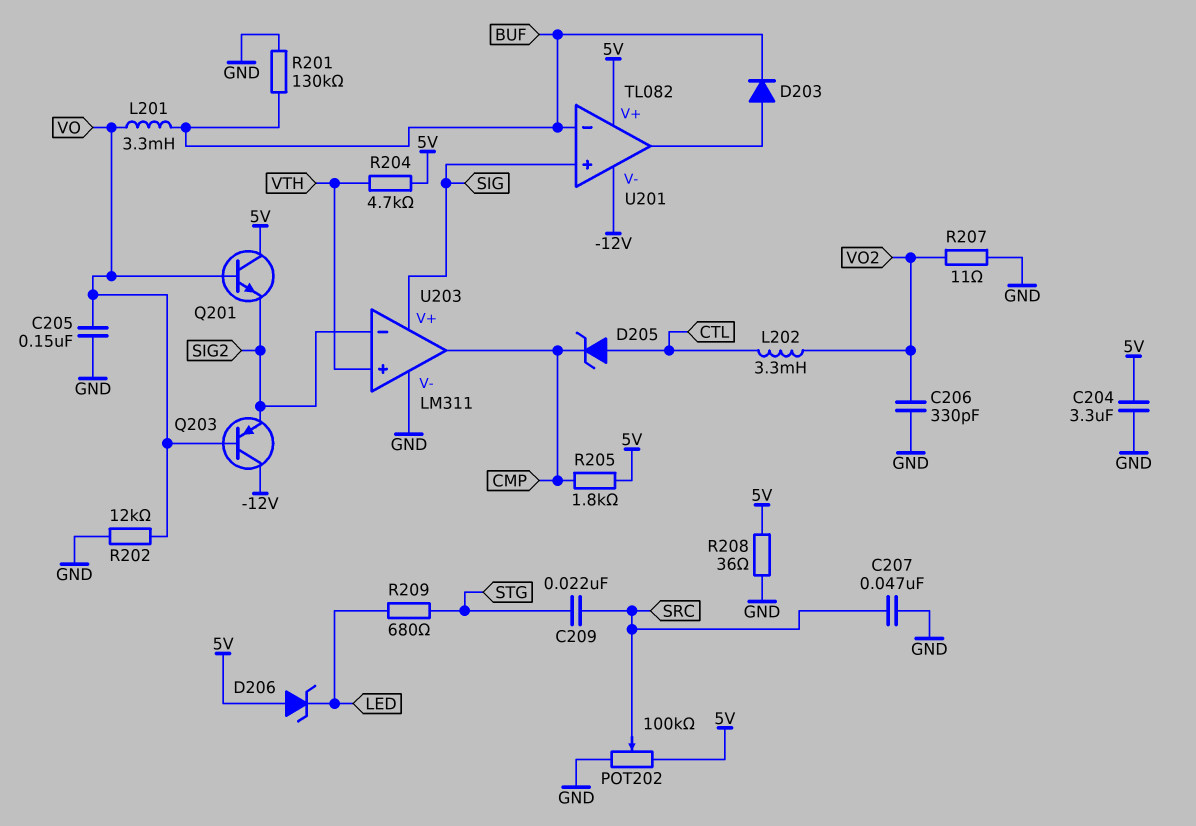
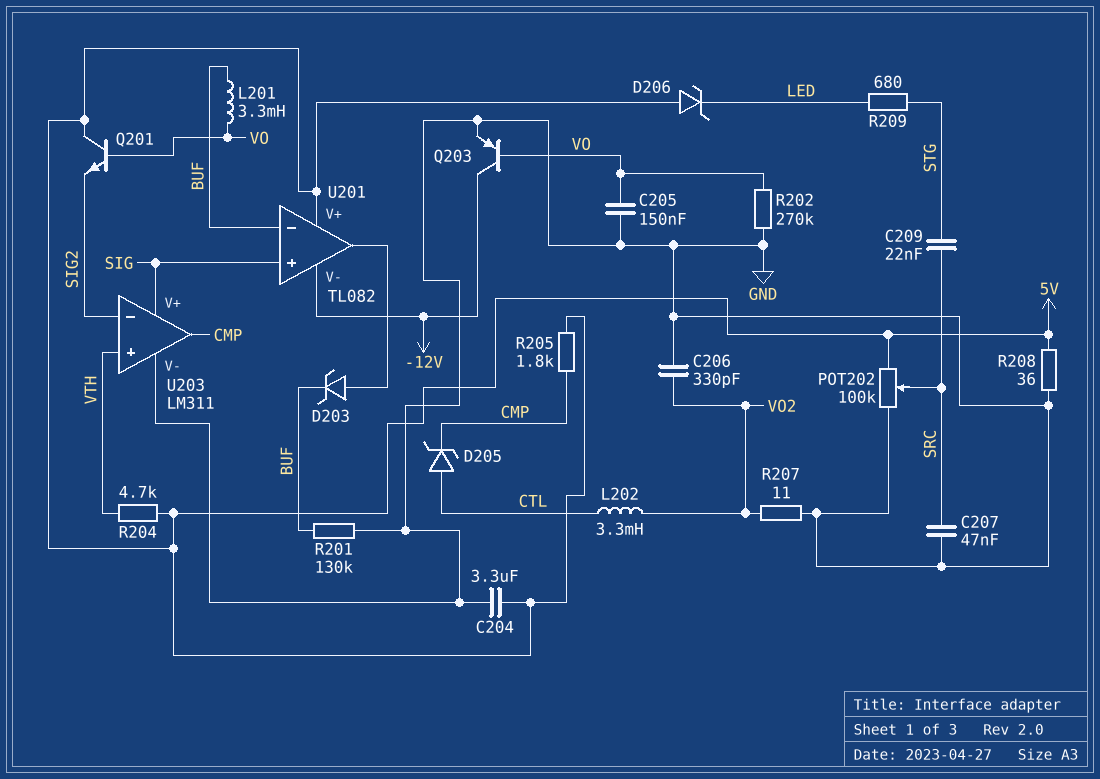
D203: diode (A U201/out, K BUF) -> zener (A U201/out, K BUF)
Q203: PNP (B VO, C -12V, E SIG2) -> PNP (B VO, C -12V, E GND)
R202: 12k (GND, VO) -> 270k (GND, VO)

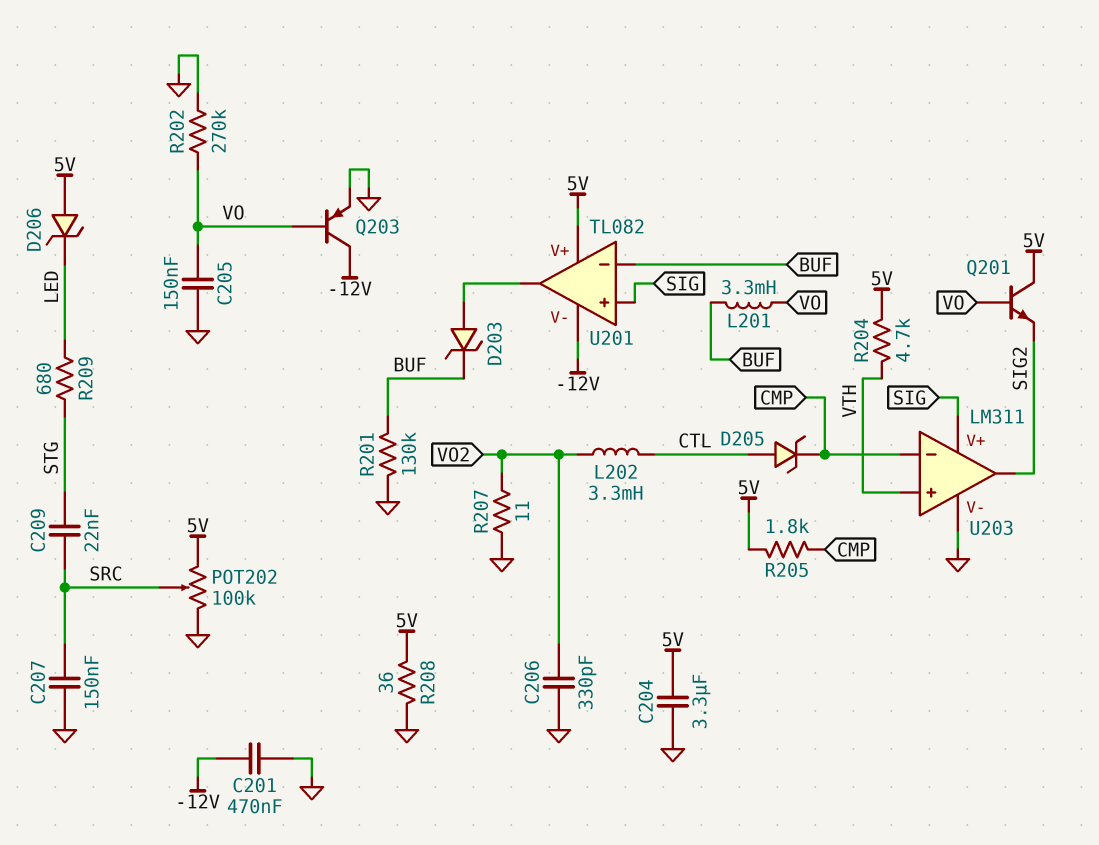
C201: none -> 470nF (-12V, GND)
C207: 47nF (GND, SRC) -> 150nF (GND, SRC)
U203 pin in-: SIG2 -> CMP
U203 pin out: CMP -> SIG2

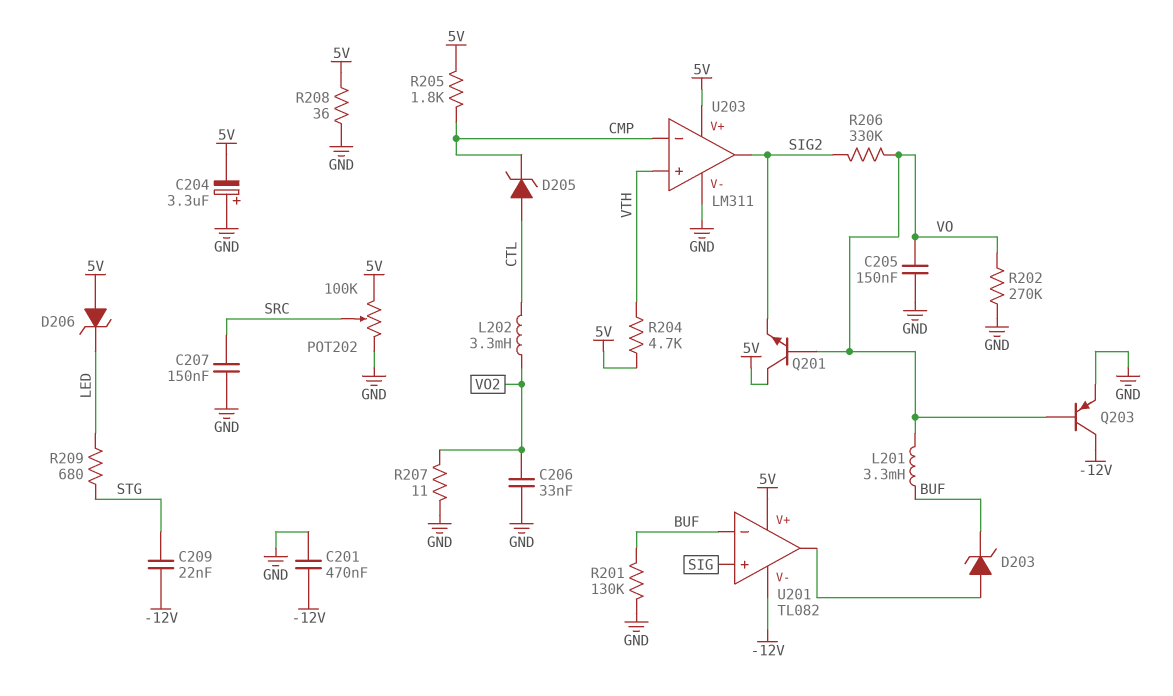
C204: 3.3uF (5V, GND) -> 3.3uF (plus GND, minus 5V)
C206: 330pF (GND, VO2) -> 33nF (GND, VO2)
C209: 22nF (SRC, STG) -> 22nF (-12V, STG)
R206: none -> 330k (SIG2, VO)
U203 pin V+: SIG -> 5V

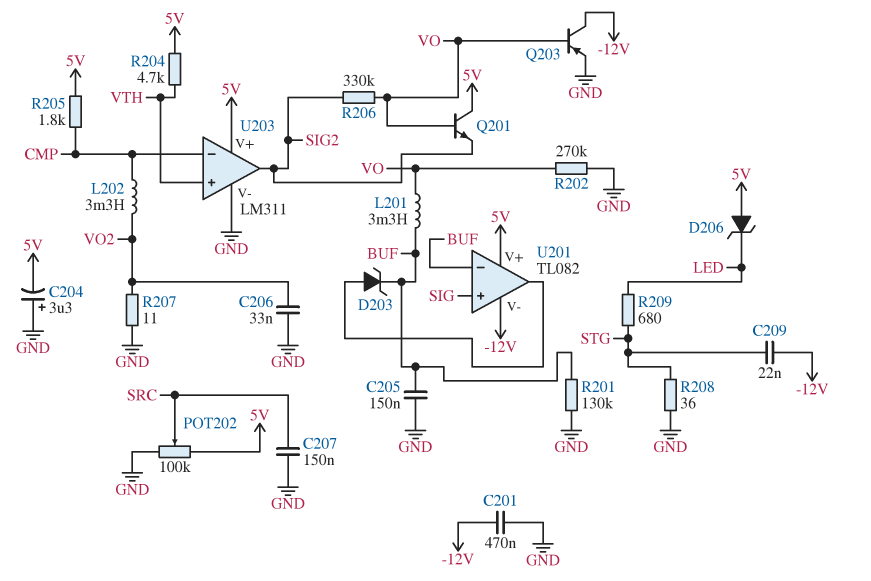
C205: 150nF (GND, VO) -> 150nF (BUF, GND)
D205: zener (A CTL, K CMP) -> none
L202: 3.3mH (CTL, VO2) -> 3.3mH (CMP, VO2)
R208: 36 (5V, GND) -> 36 (GND, STG)

